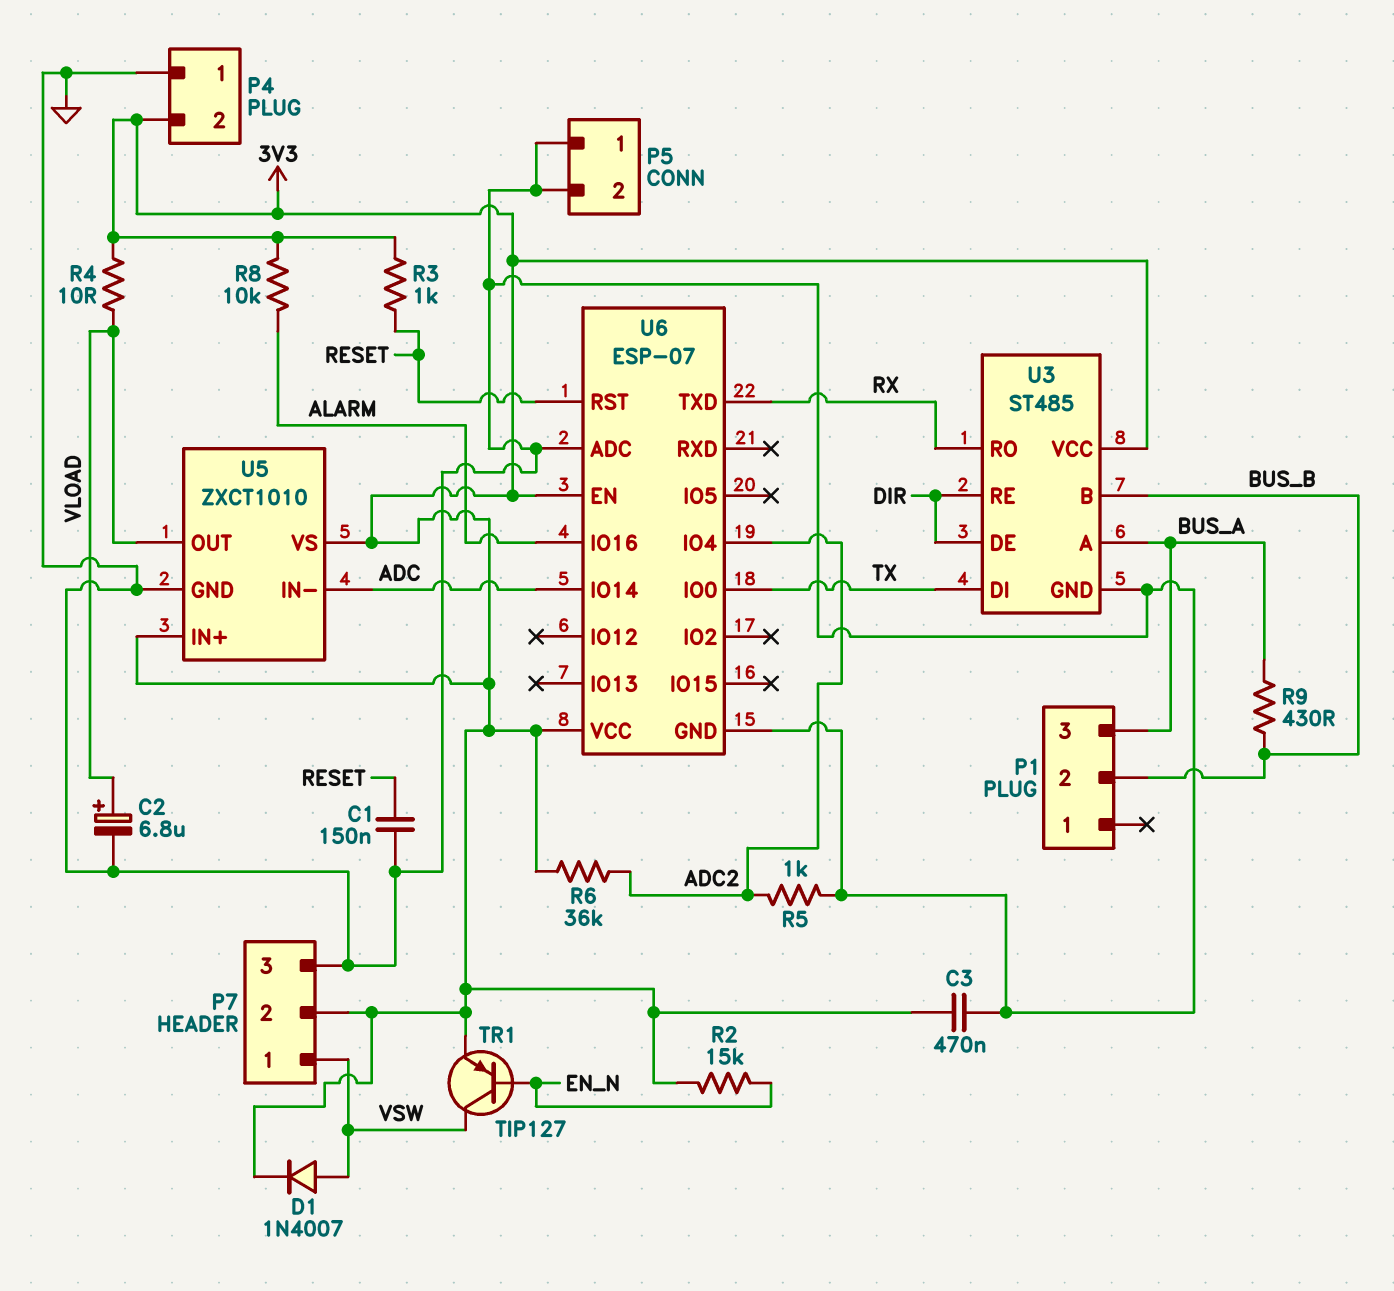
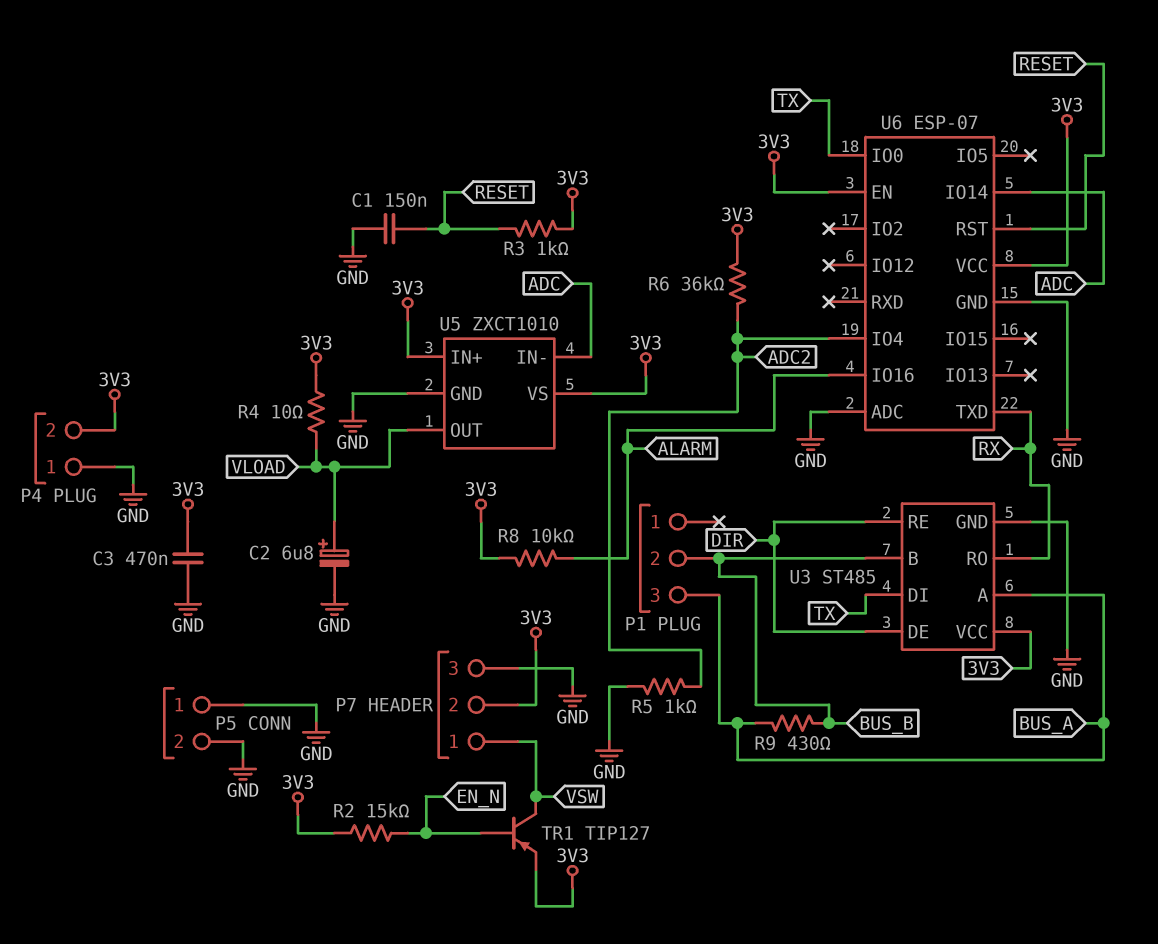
D1: diode 1N4007 (A VSW, K 3V3) -> none

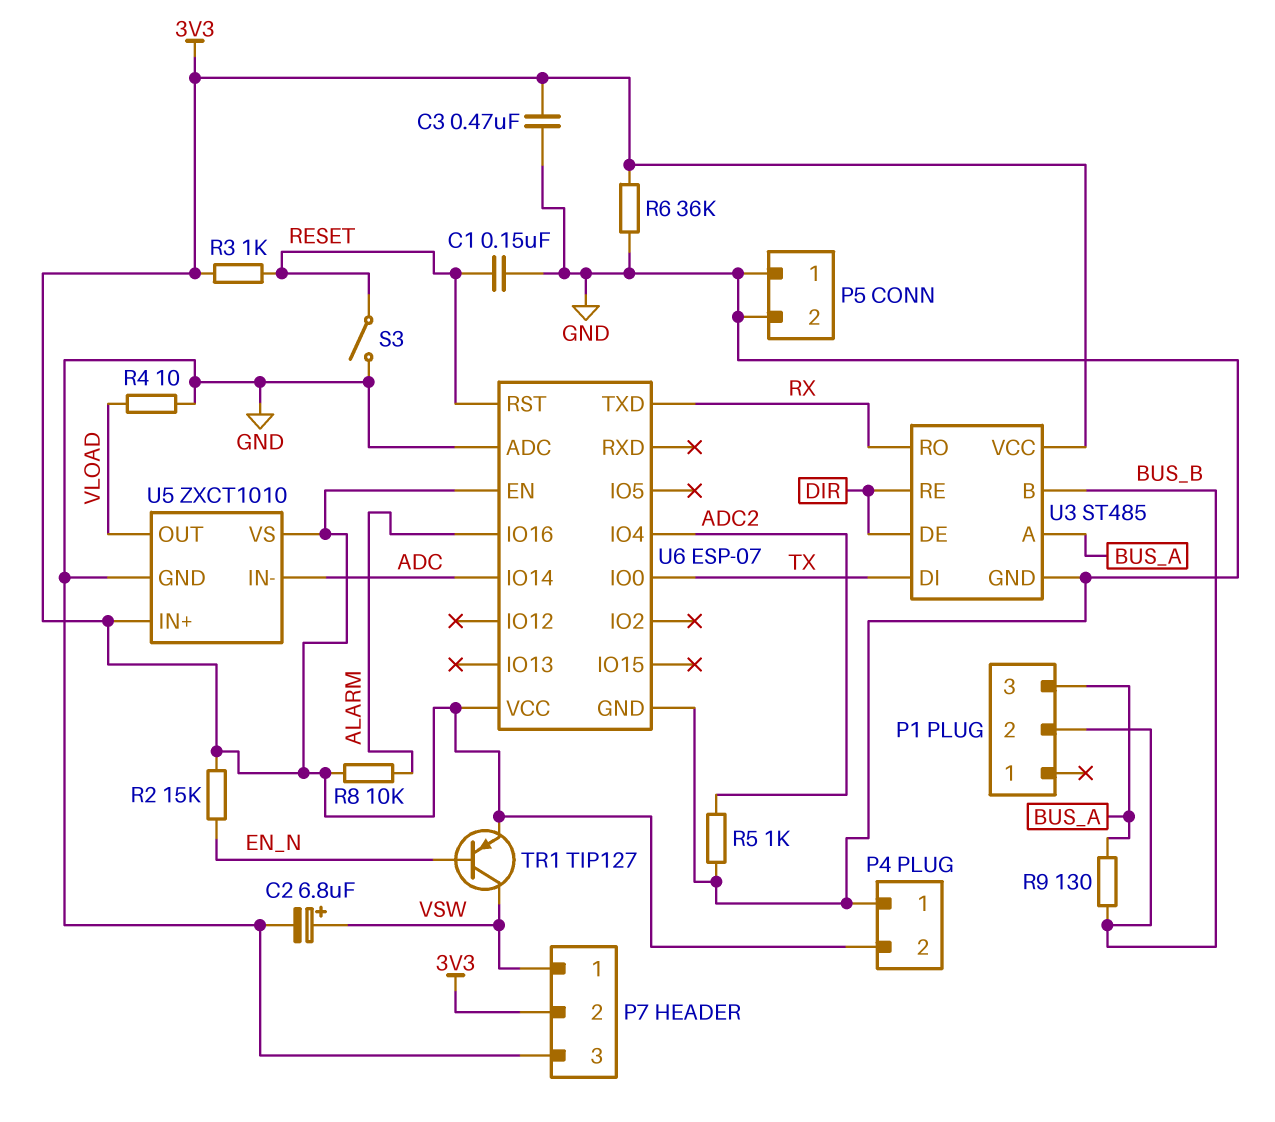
C2: 6.8uF (plus VLOAD, minus GND) -> 6.8uF (plus VSW, minus GND)
R4: 10 (3V3, VLOAD) -> 10 (GND, VLOAD)
R6: 36k (3V3, ADC2) -> 36k (3V3, GND)
R9: 430 (BUS_A, BUS_B) -> 130 (BUS_A, BUS_B)
S3: none -> switch (GND, RESET)

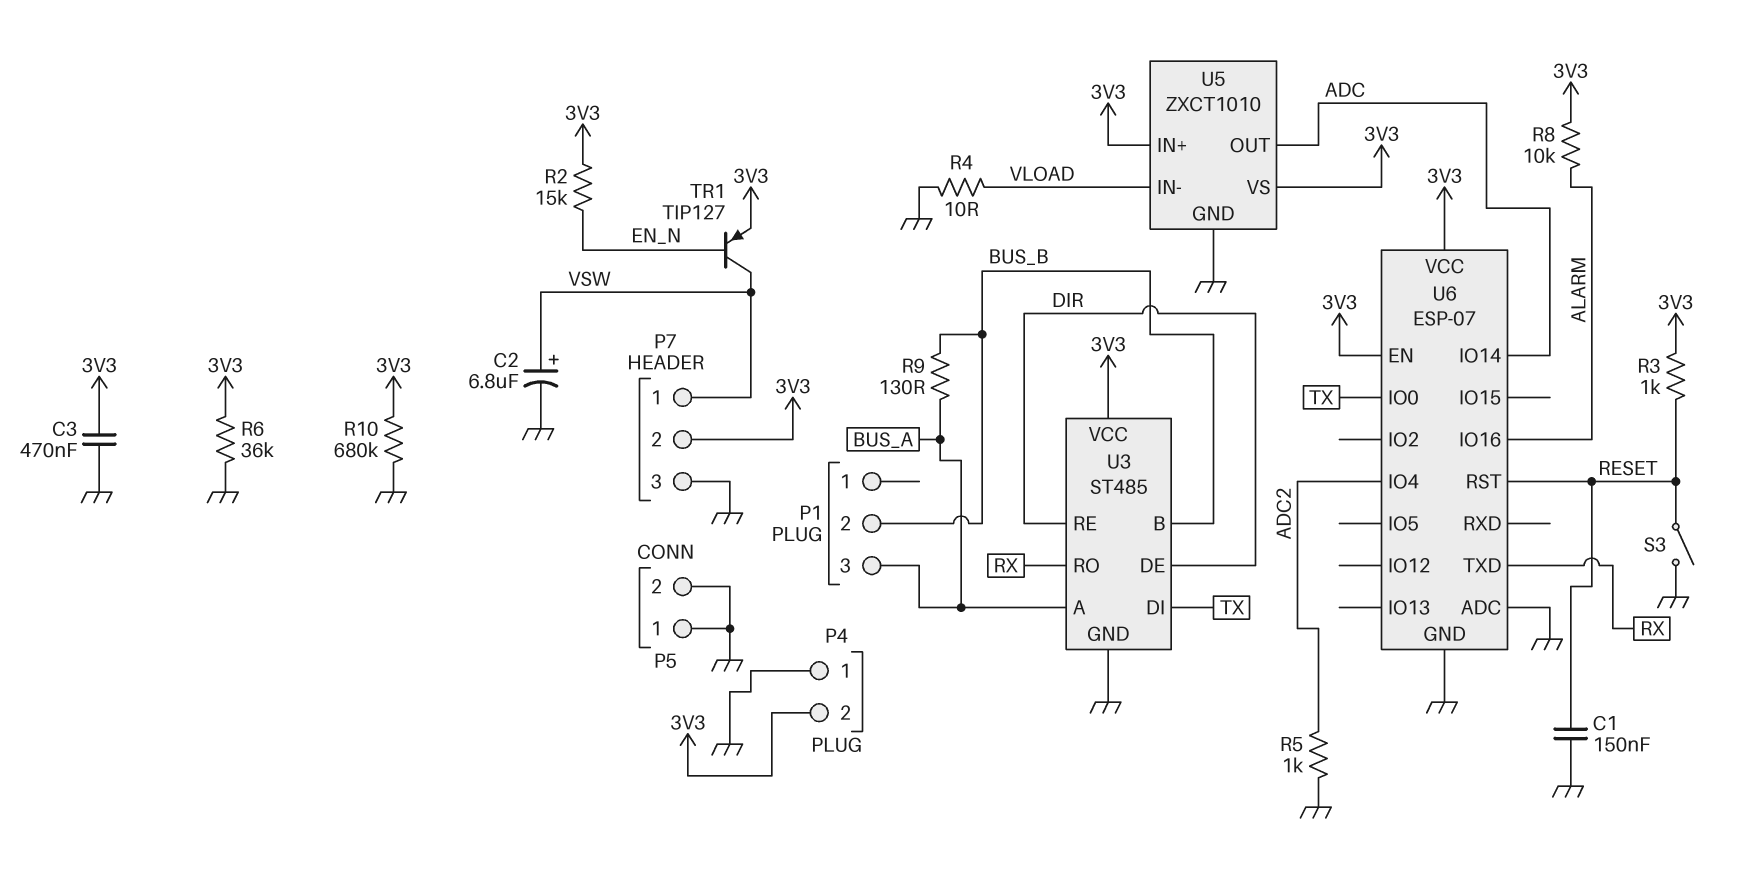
R10: none -> 680k (3V3, GND)
U5 pin IN-: ADC -> VLOAD
U5 pin OUT: VLOAD -> ADC

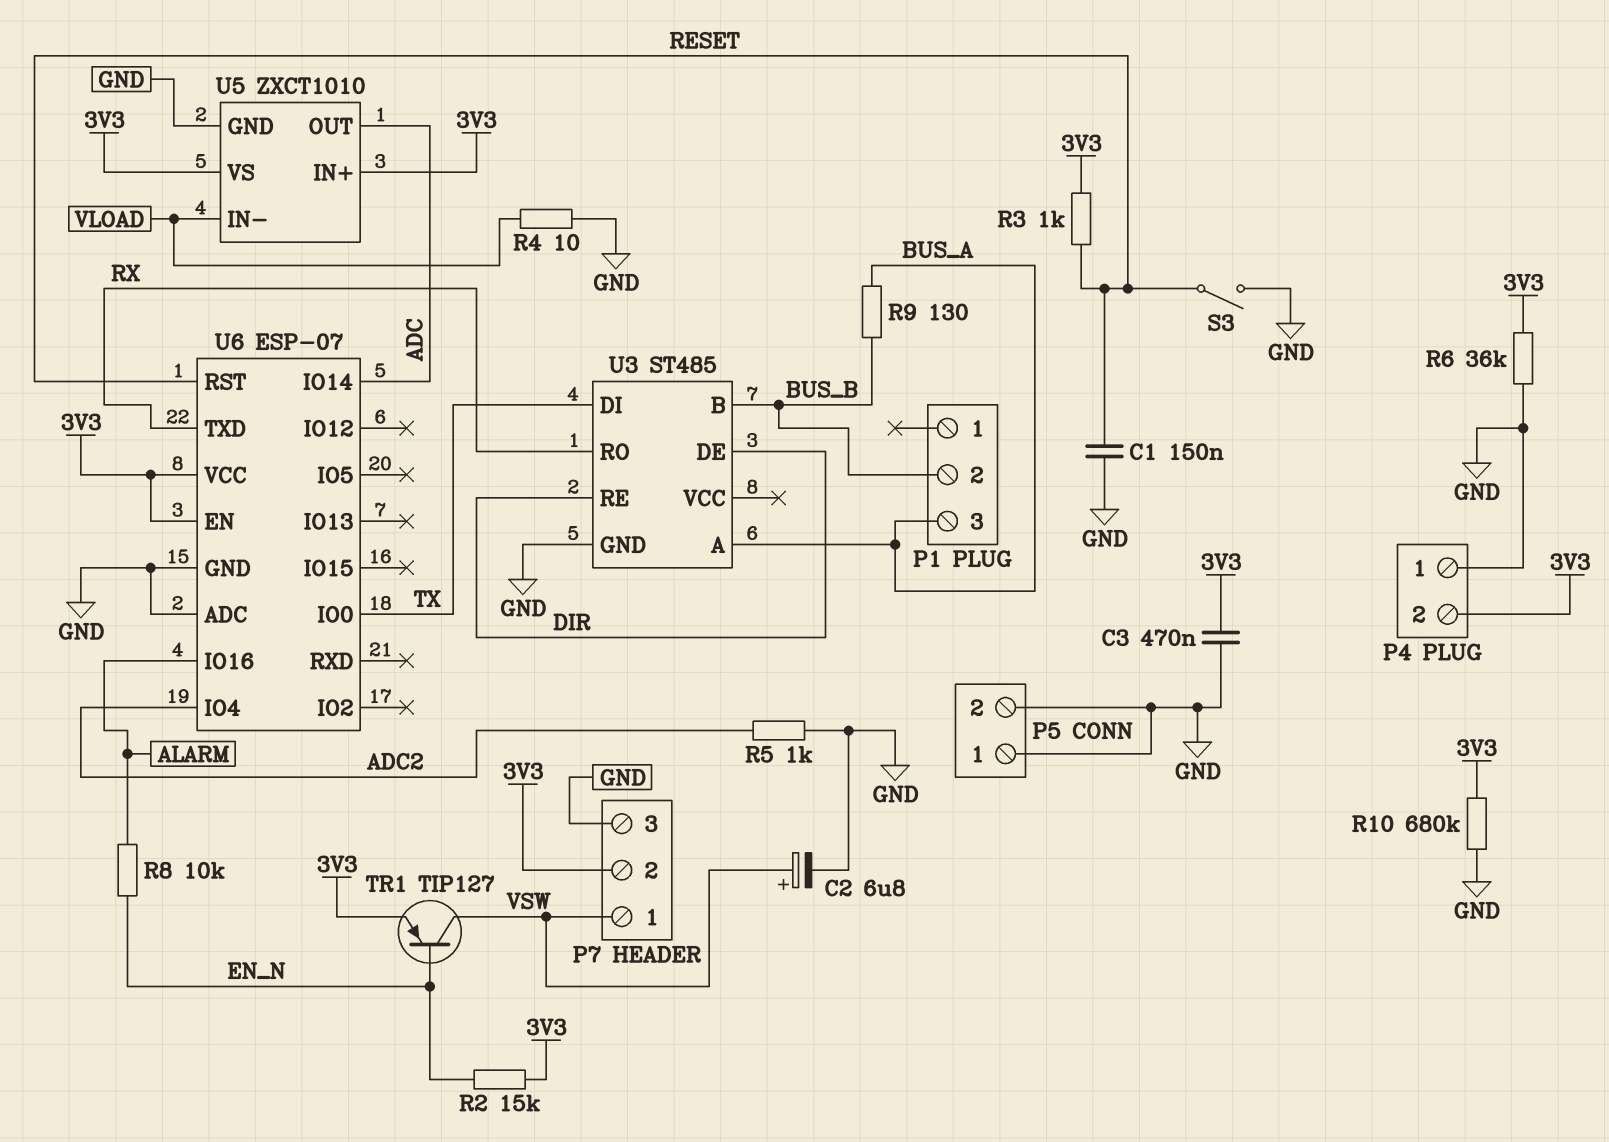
R8: 10k (3V3, ALARM) -> 10k (ALARM, EN_N)
U3 pin VCC: 3V3 -> none

